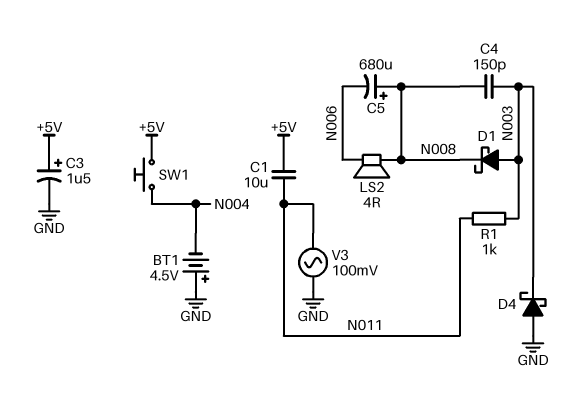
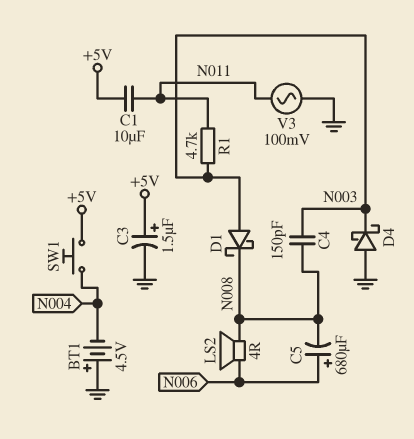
C5: 680uF (plus N008, minus N006) -> 680uF (plus N006, minus N008)
R1: 1k (N003, N011) -> 4.7k (N003, N011)

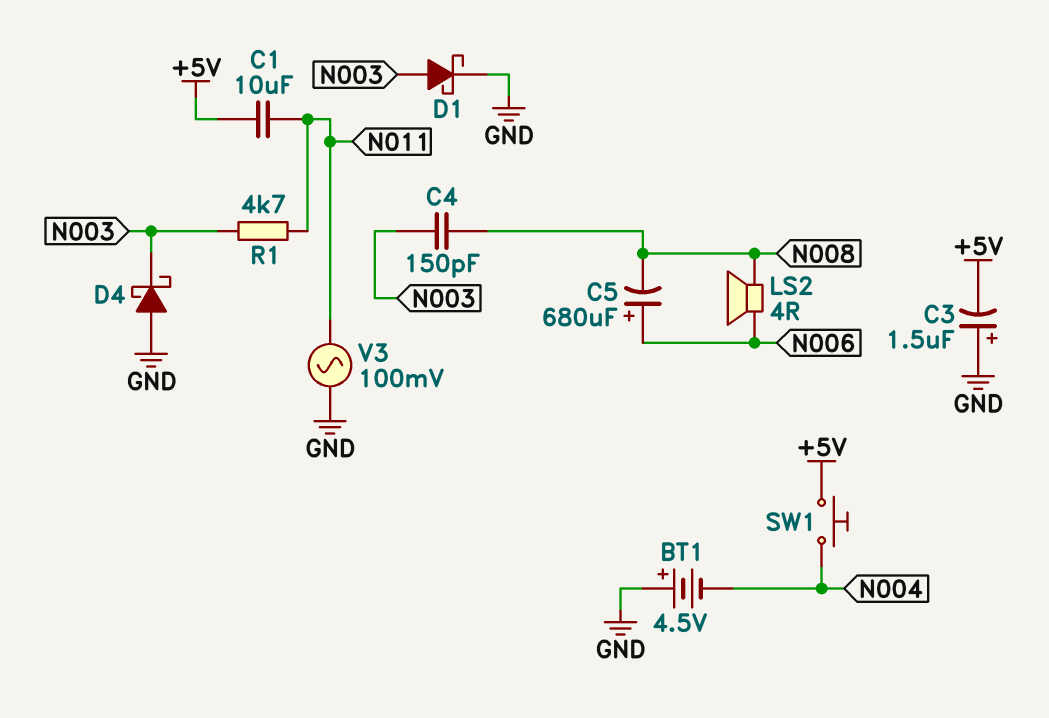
C3: 1.5uF (plus +5V, minus GND) -> 1.5uF (plus GND, minus +5V)
D1: schottky (A N003, K N008) -> schottky (A N003, K GND)

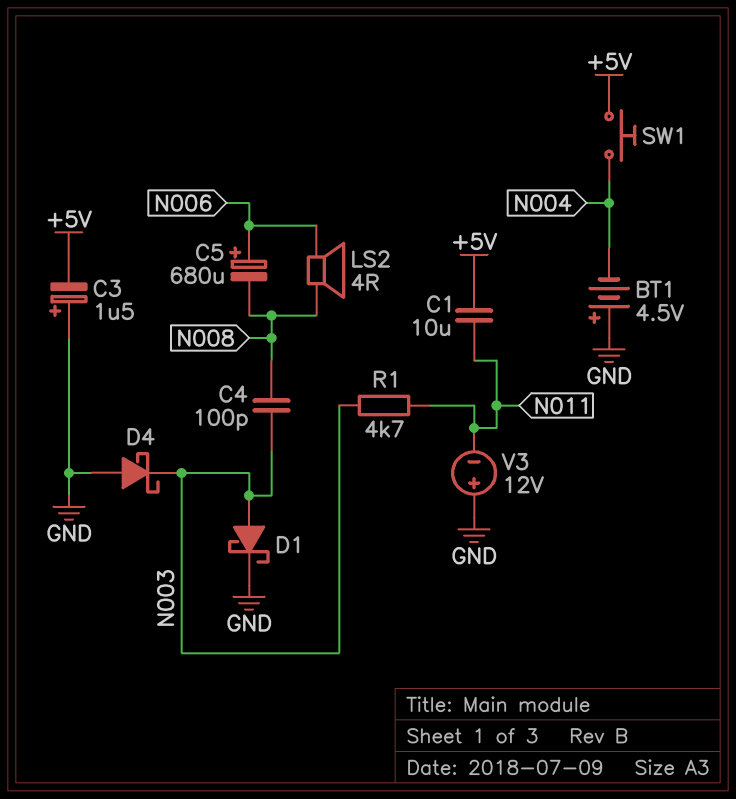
C4: 150pF (N003, N008) -> 100pF (N003, N008)
V3: AC 100mV (GND, N011) -> 12V (plus GND, minus N011)

